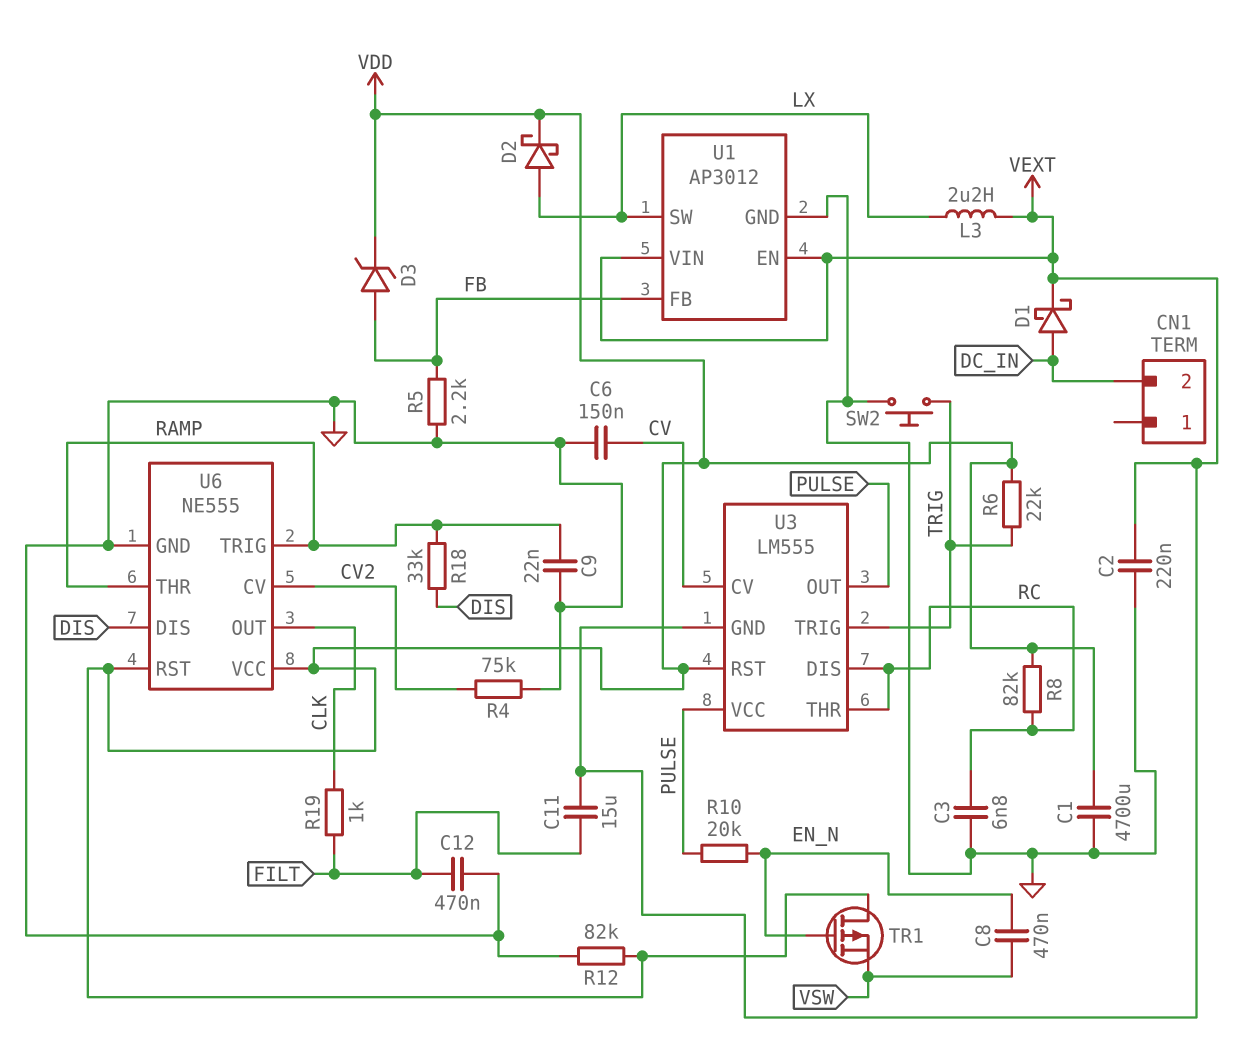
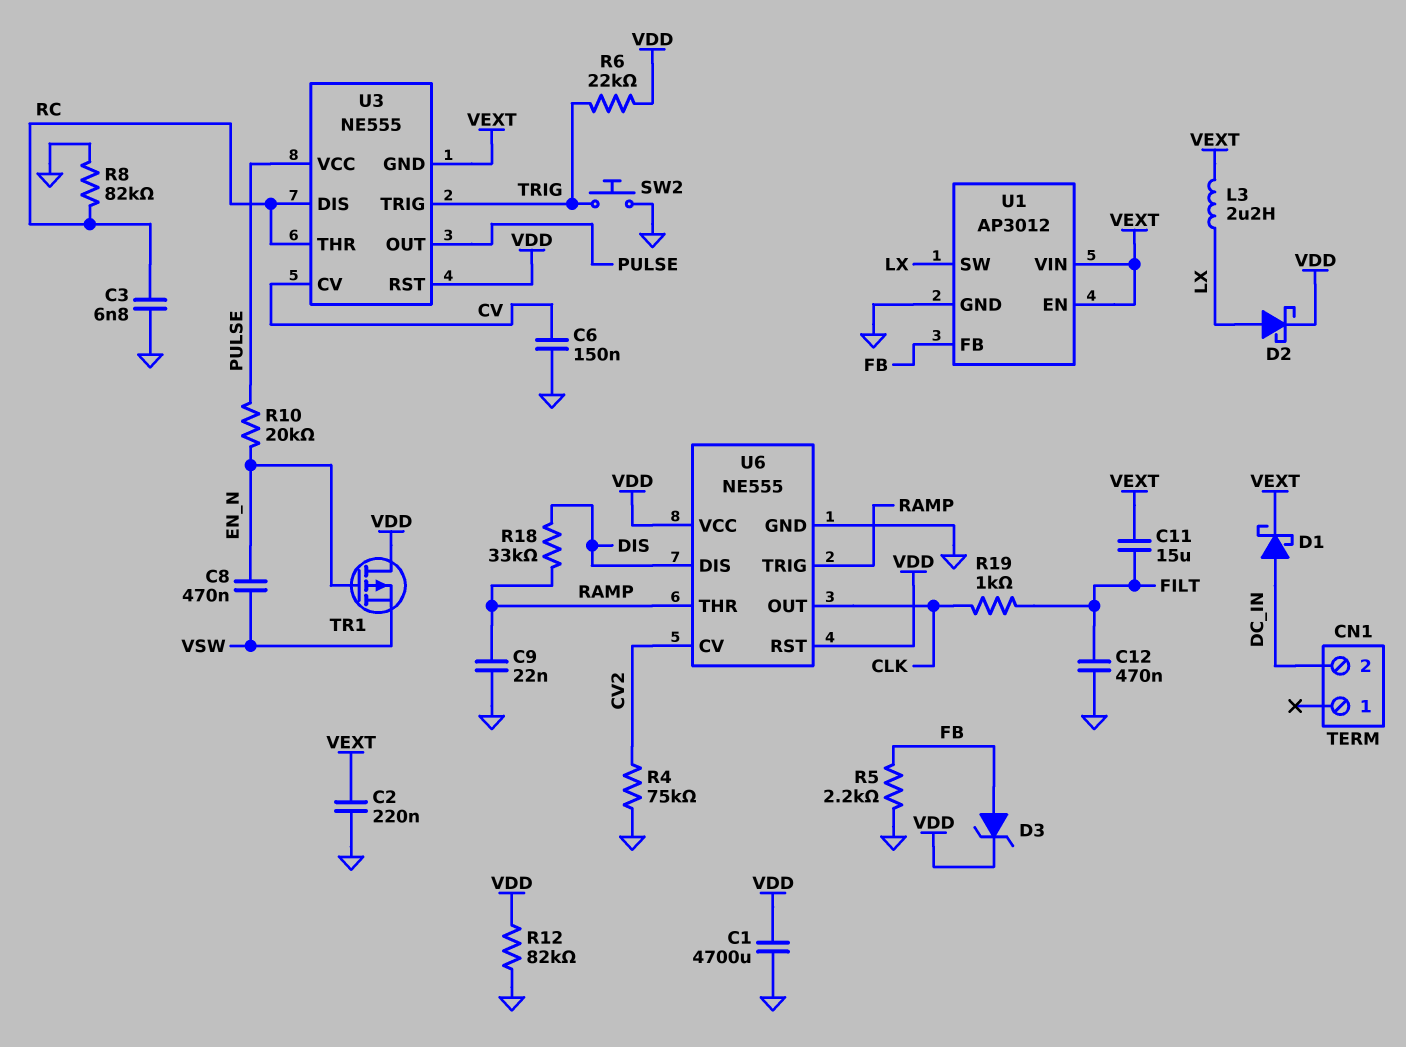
R8: 82k (RC, VDD) -> 82k (GND, RC)
U3: LM555 -> NE555

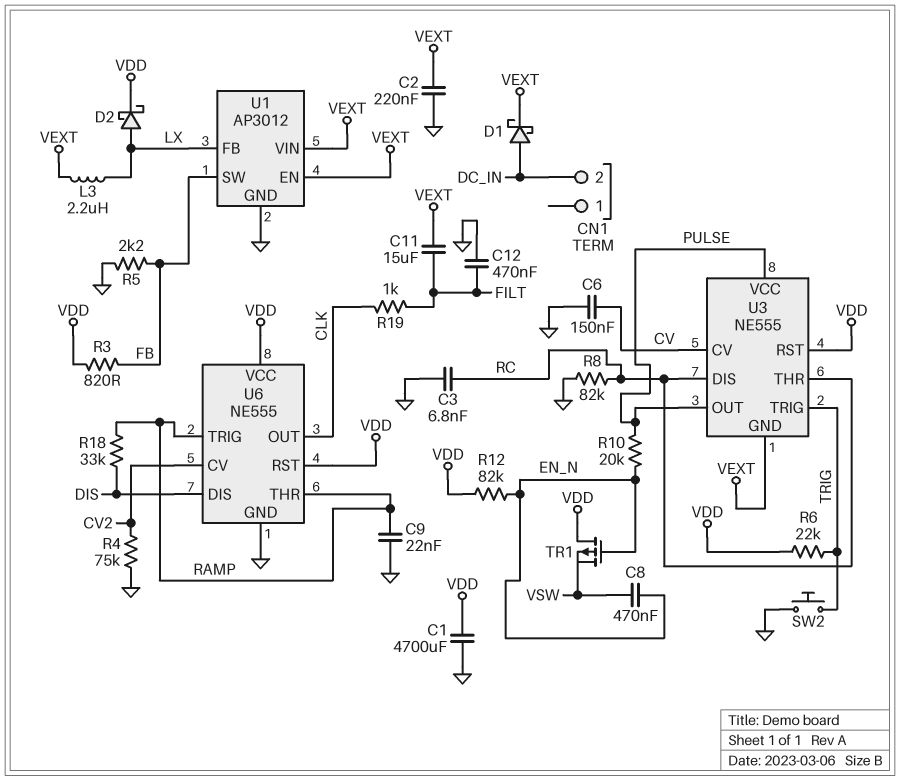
D3: zener (A FB, K VDD) -> none
R3: none -> 820 (FB, VDD)
R12: 82k (GND, VDD) -> 82k (EN_N, VDD)
U1 pin FB: FB -> LX
U1 pin SW: LX -> FB

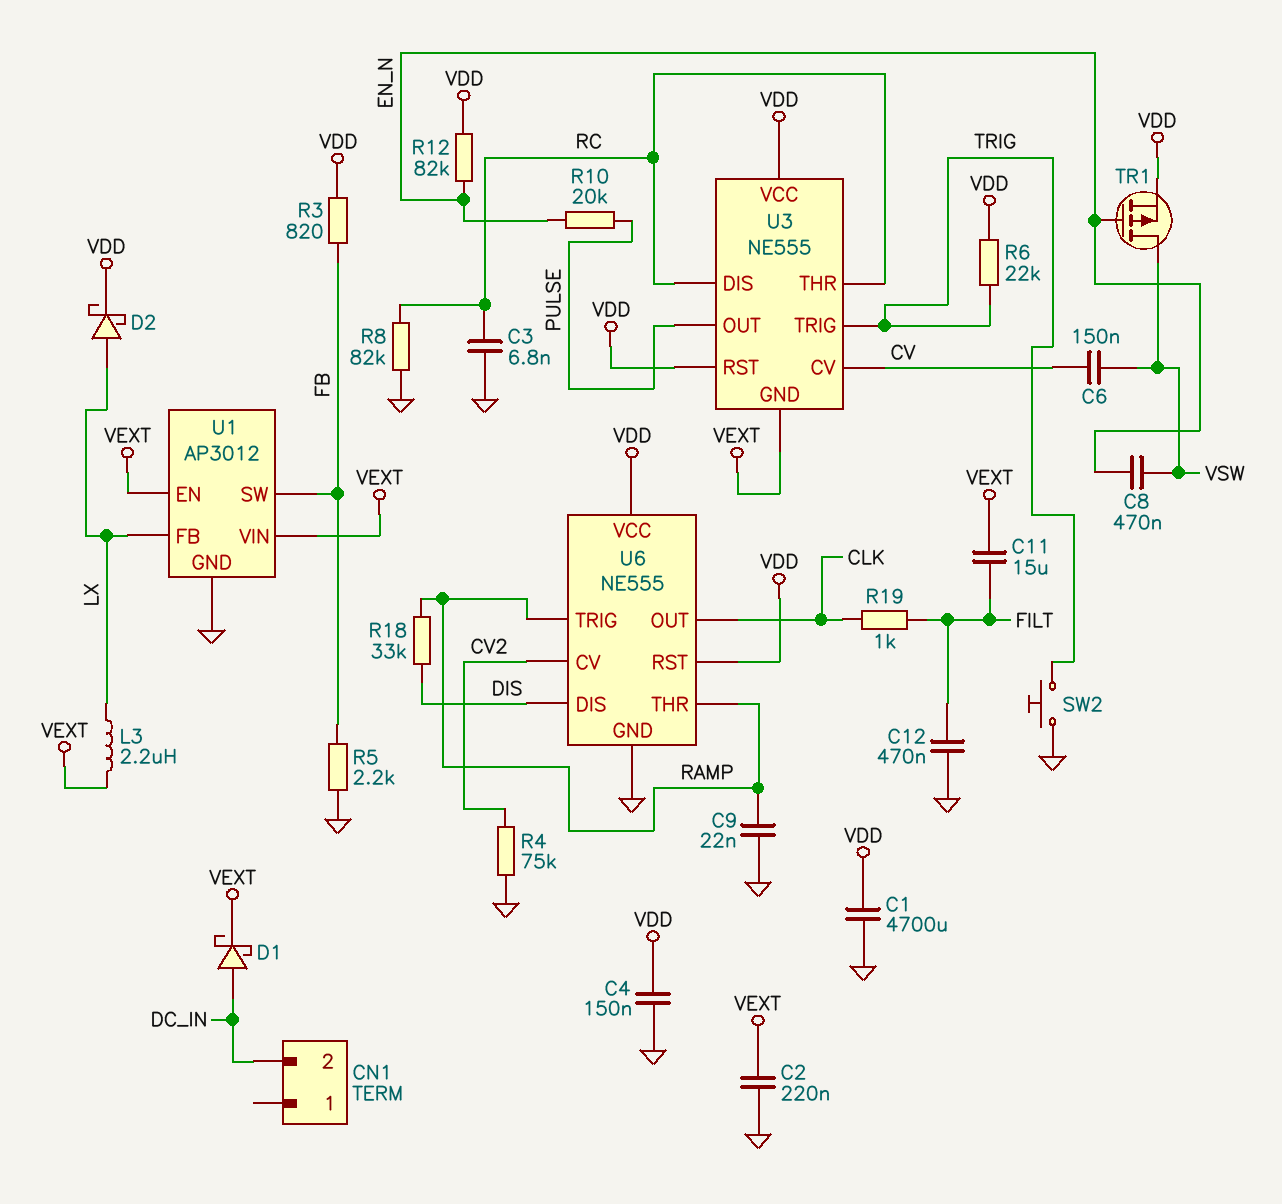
C4: none -> 150nF (GND, VDD)
C6: 150nF (CV, GND) -> 150nF (CV, VSW)
TR1: PMOS (G EN_N, D VDD, S VSW) -> PMOS (G EN_N, D VSW, S VDD)
U3 pin VCC: PULSE -> VDD

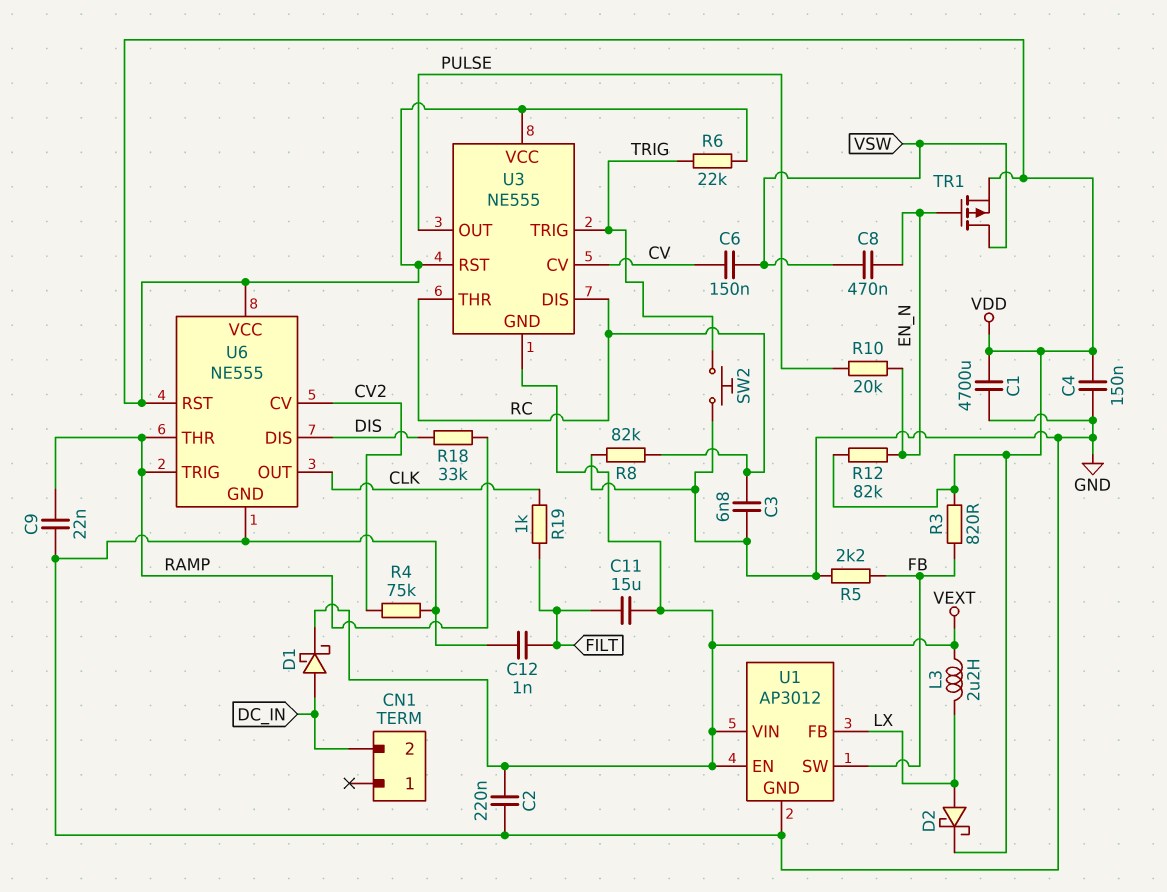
C12: 470nF (FILT, GND) -> 1nF (FILT, GND)

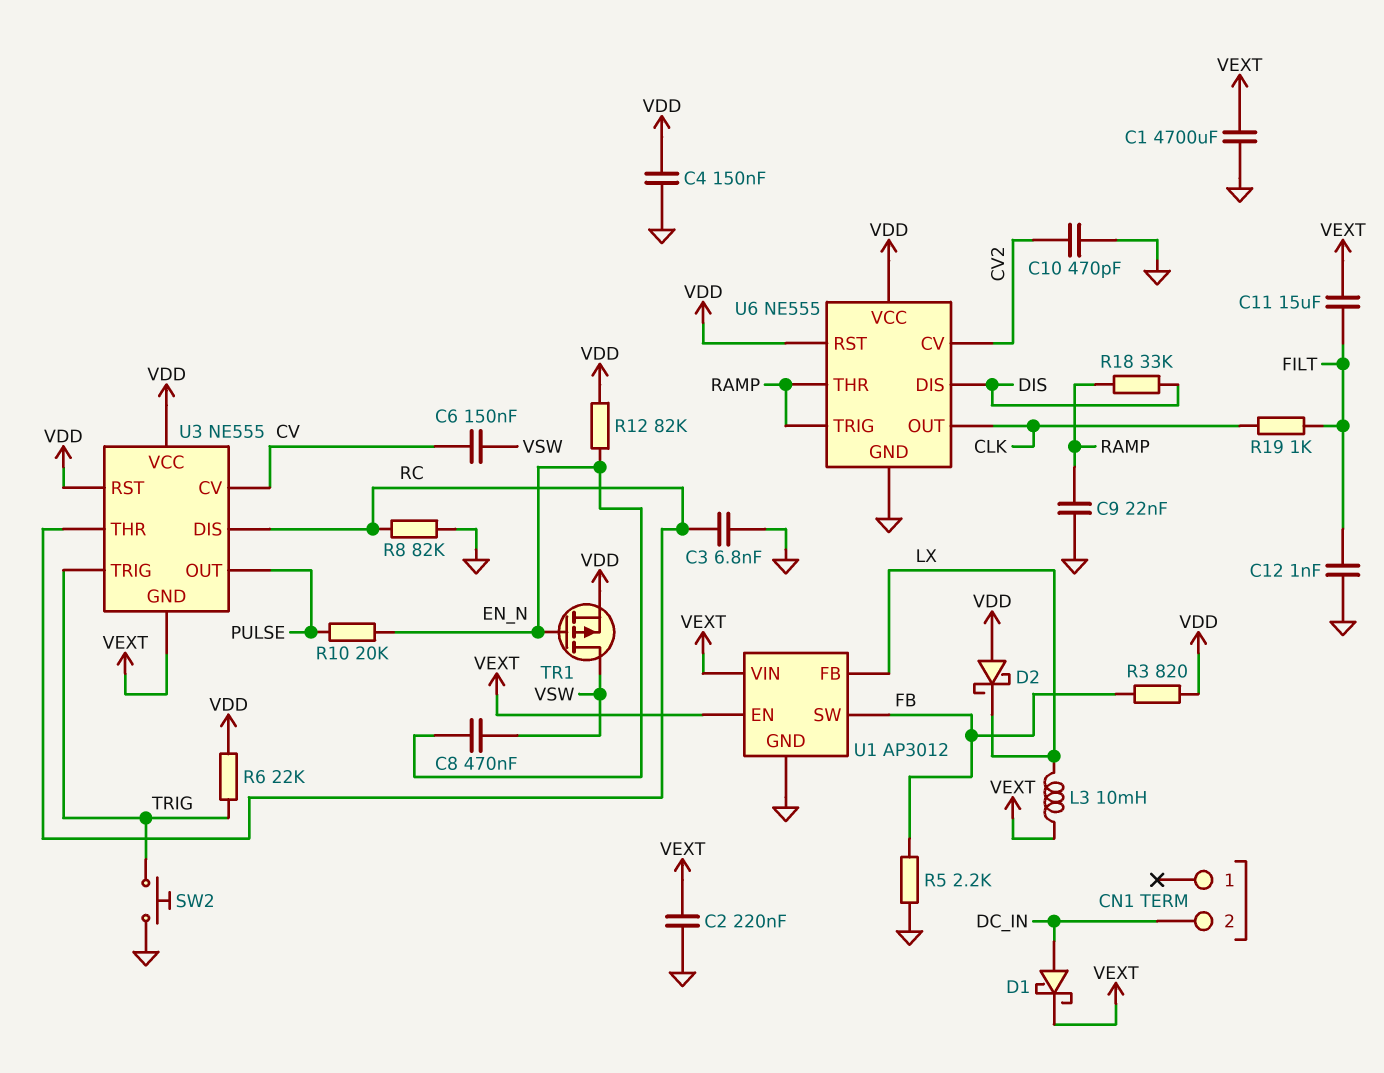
C1: 4700uF (GND, VDD) -> 4700uF (GND, VEXT)
C10: none -> 470pF (CV2, GND)
D2: schottky (A LX, K VDD) -> schottky (A VDD, K LX)
L3: 2.2uH (LX, VEXT) -> 10mH (LX, VEXT)
R4: 75k (CV2, GND) -> none

